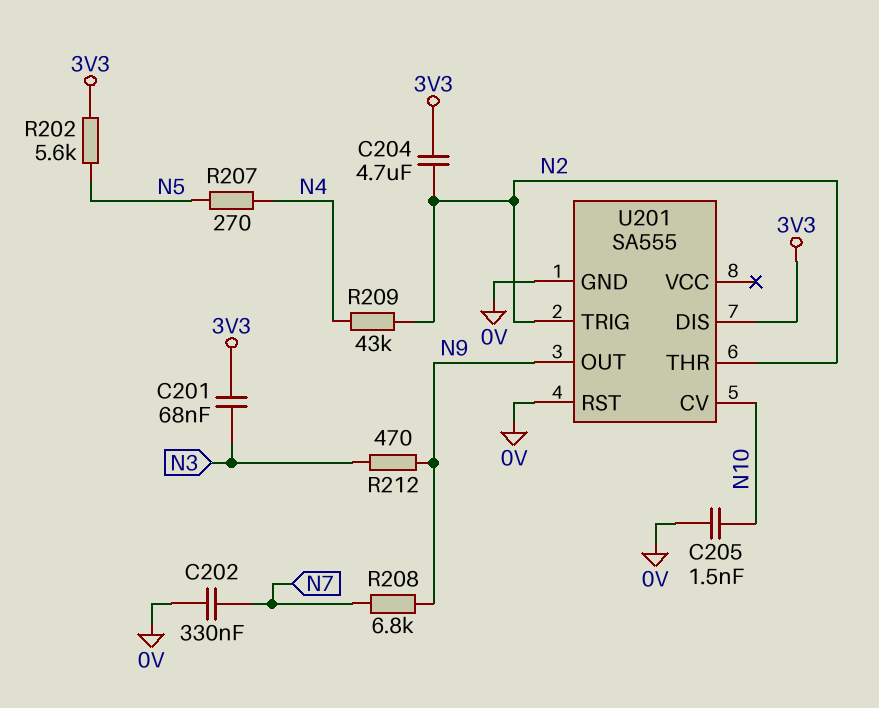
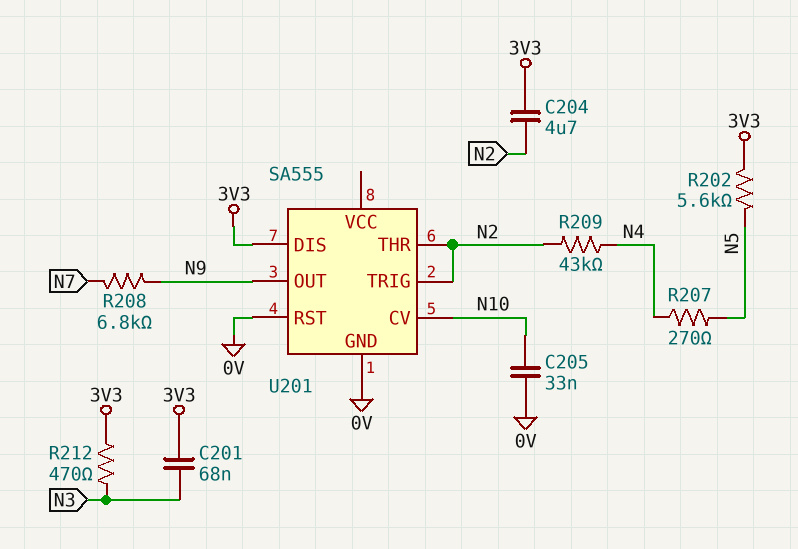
C202: 330nF (0V, N7) -> none
C205: 1.5nF (0V, N10) -> 33nF (0V, N10)
R212: 470 (N3, N9) -> 470 (3V3, N3)

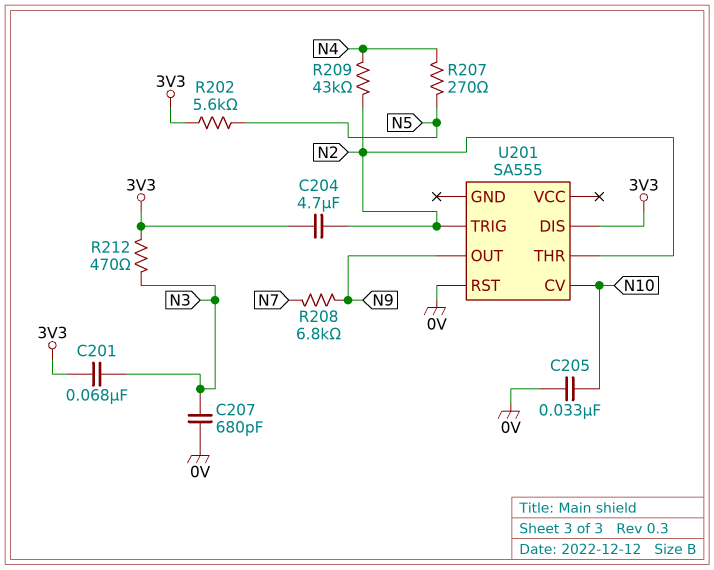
C207: none -> 680pF (0V, N3)
U201 pin GND: 0V -> none

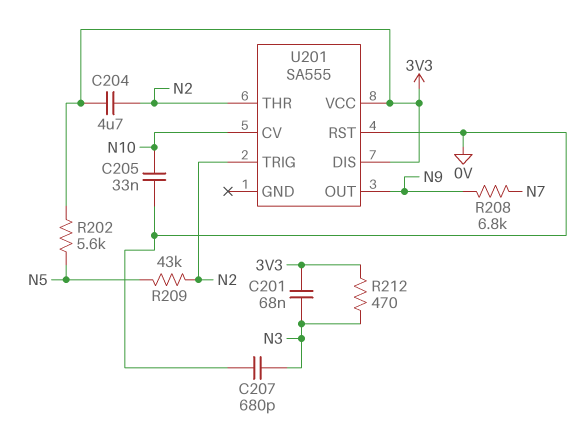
R207: 270 (N4, N5) -> none
R209: 43k (N2, N4) -> 43k (N2, N5)
U201 pin VCC: none -> 3V3

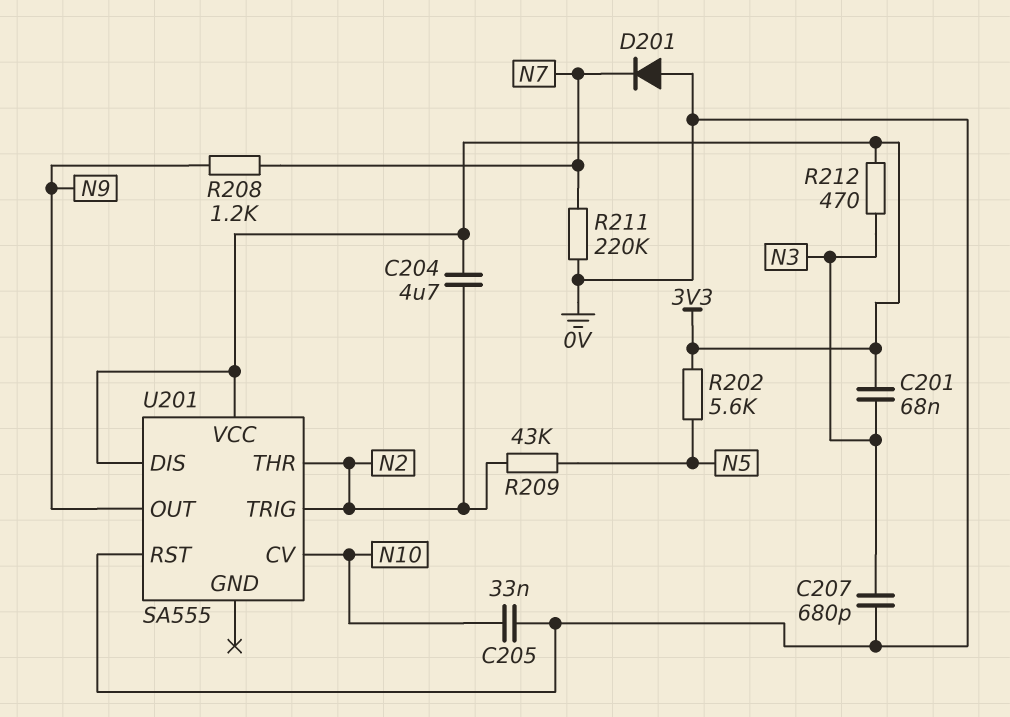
D201: none -> diode (A 0V, K N7)
R208: 6.8k (N7, N9) -> 1.2k (N7, N9)
R211: none -> 220k (0V, N7)

